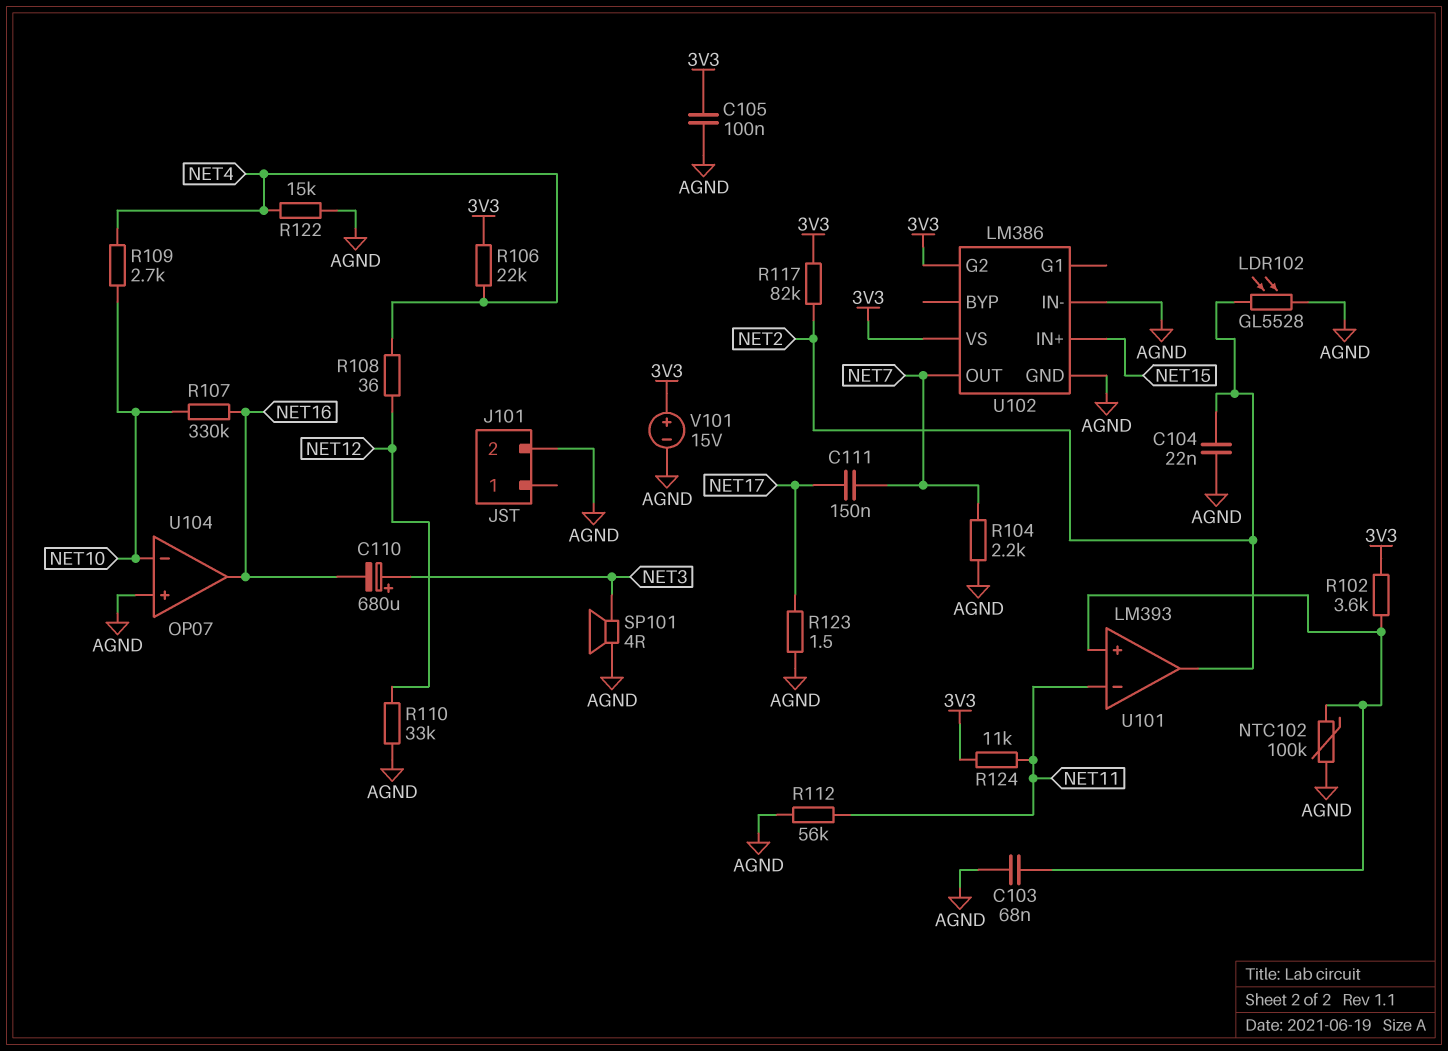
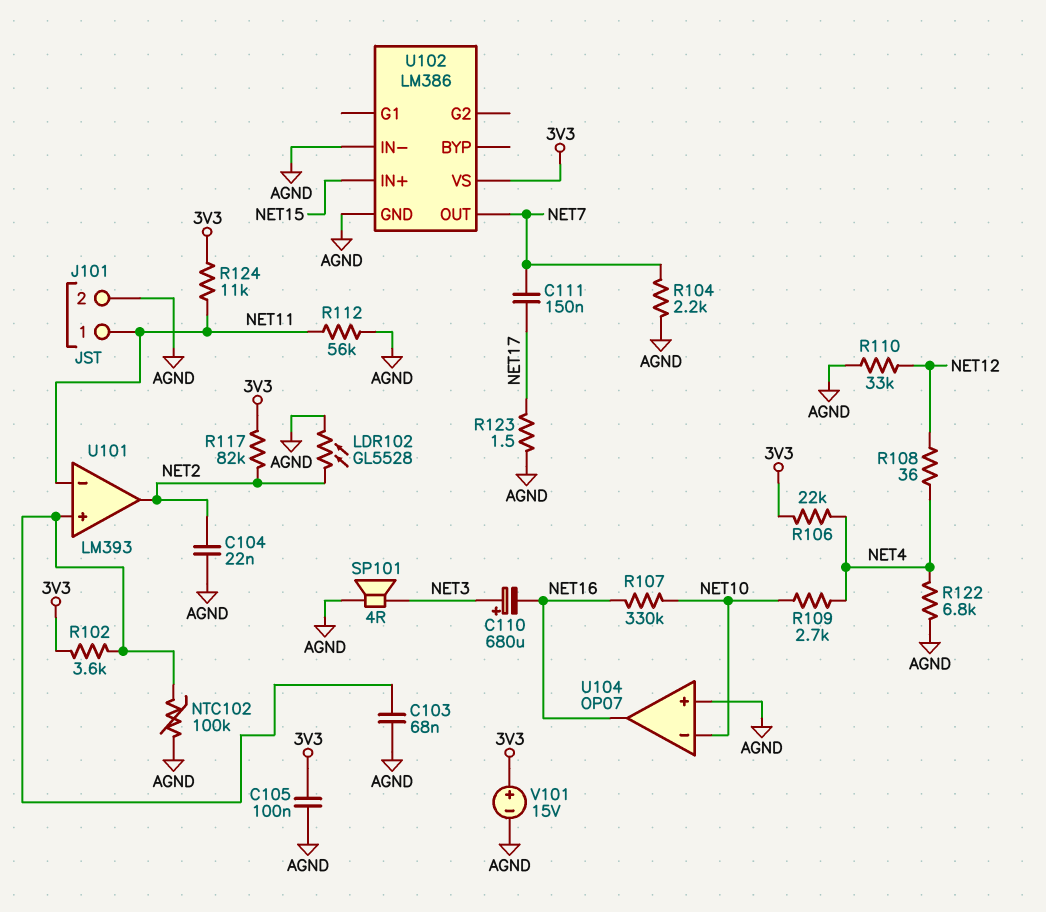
J101 pin 1: none -> NET11
R122: 15k (AGND, NET4) -> 6.8k (AGND, NET4)
U102 pin G2: 3V3 -> none

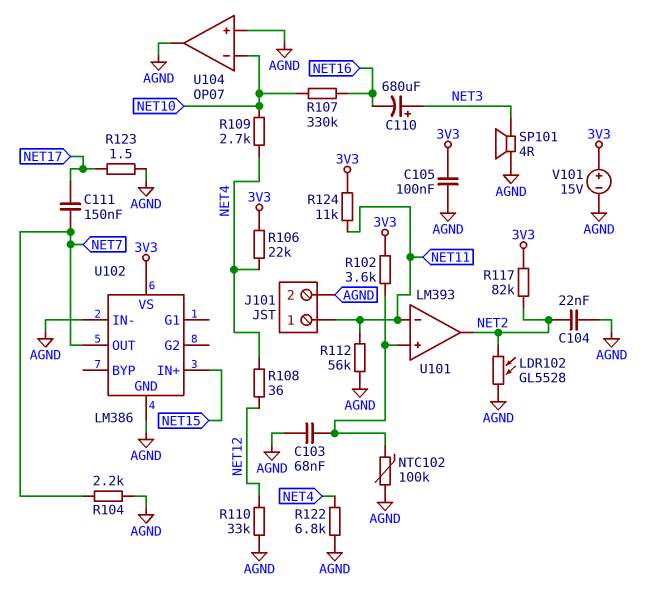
U104 pin out: NET16 -> AGND

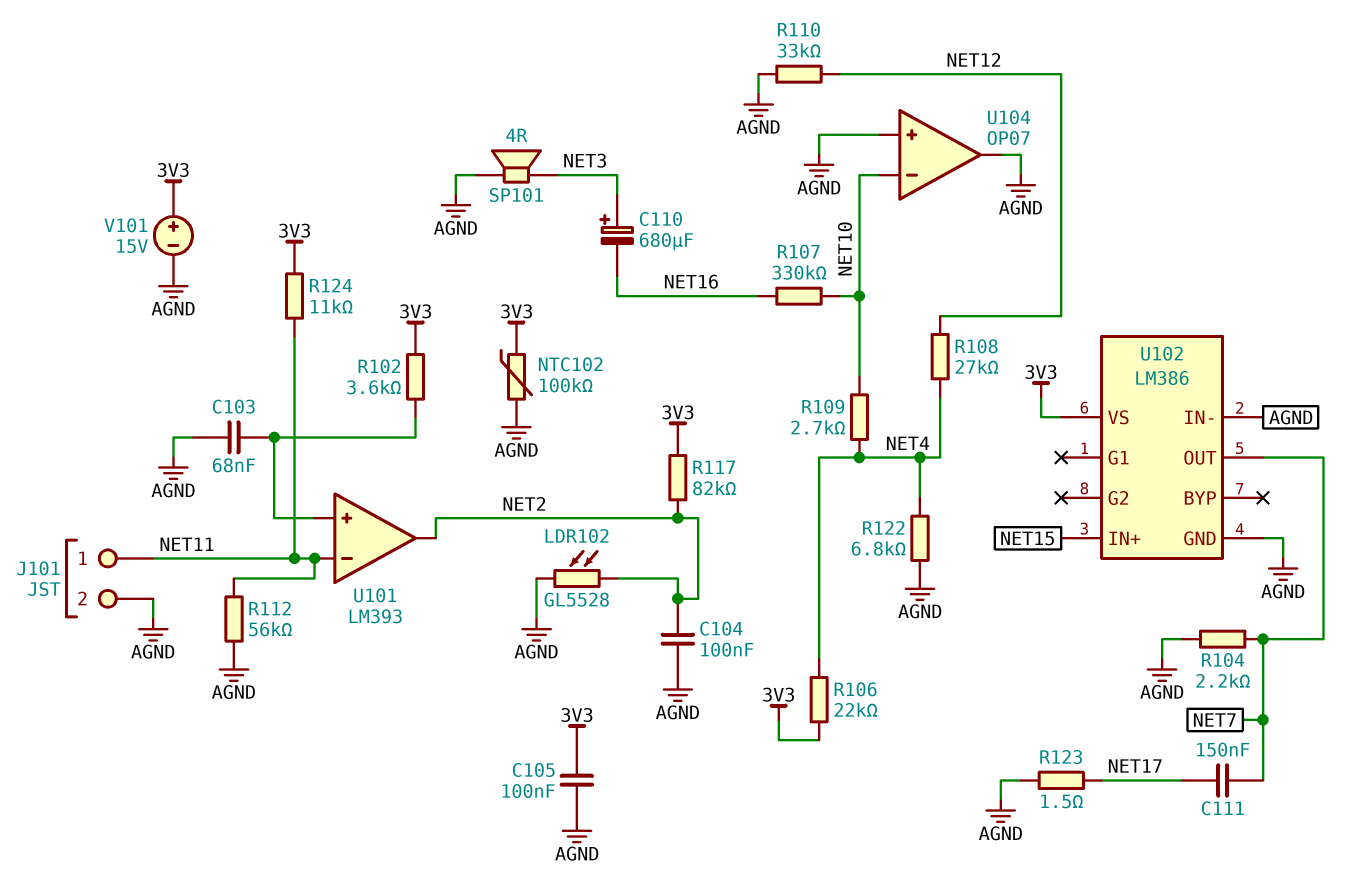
C104: 22nF (AGND, NET2) -> 100nF (AGND, NET2)
NTC102: 100k (AGND, U101/in+) -> 100k (3V3, AGND)
R108: 36 (NET4, NET12) -> 27k (NET4, NET12)

